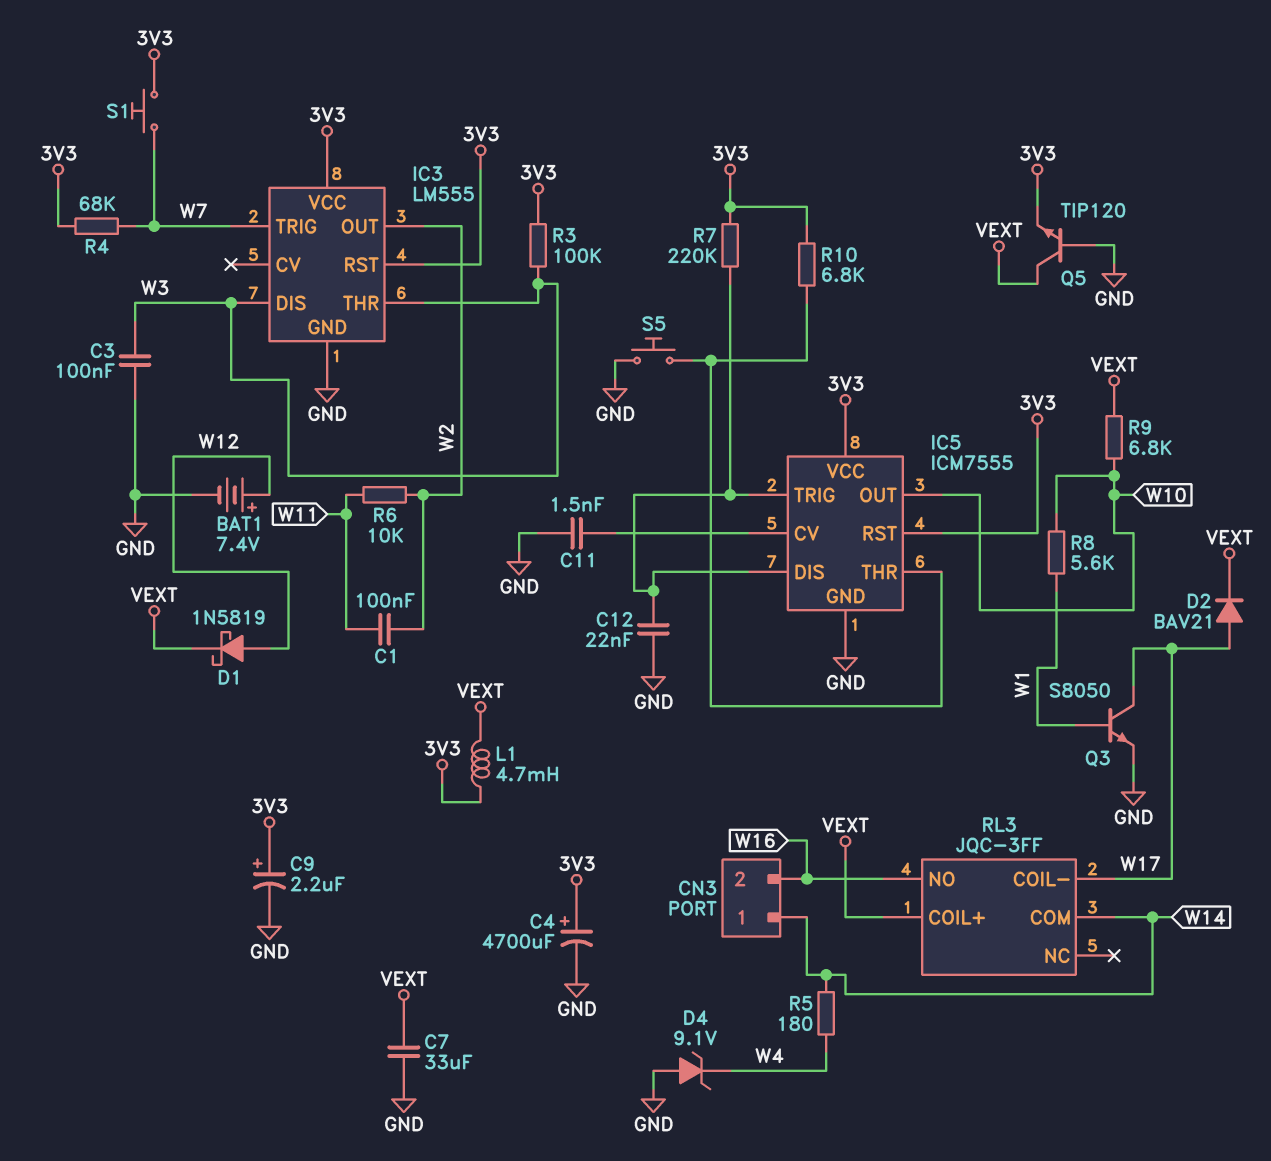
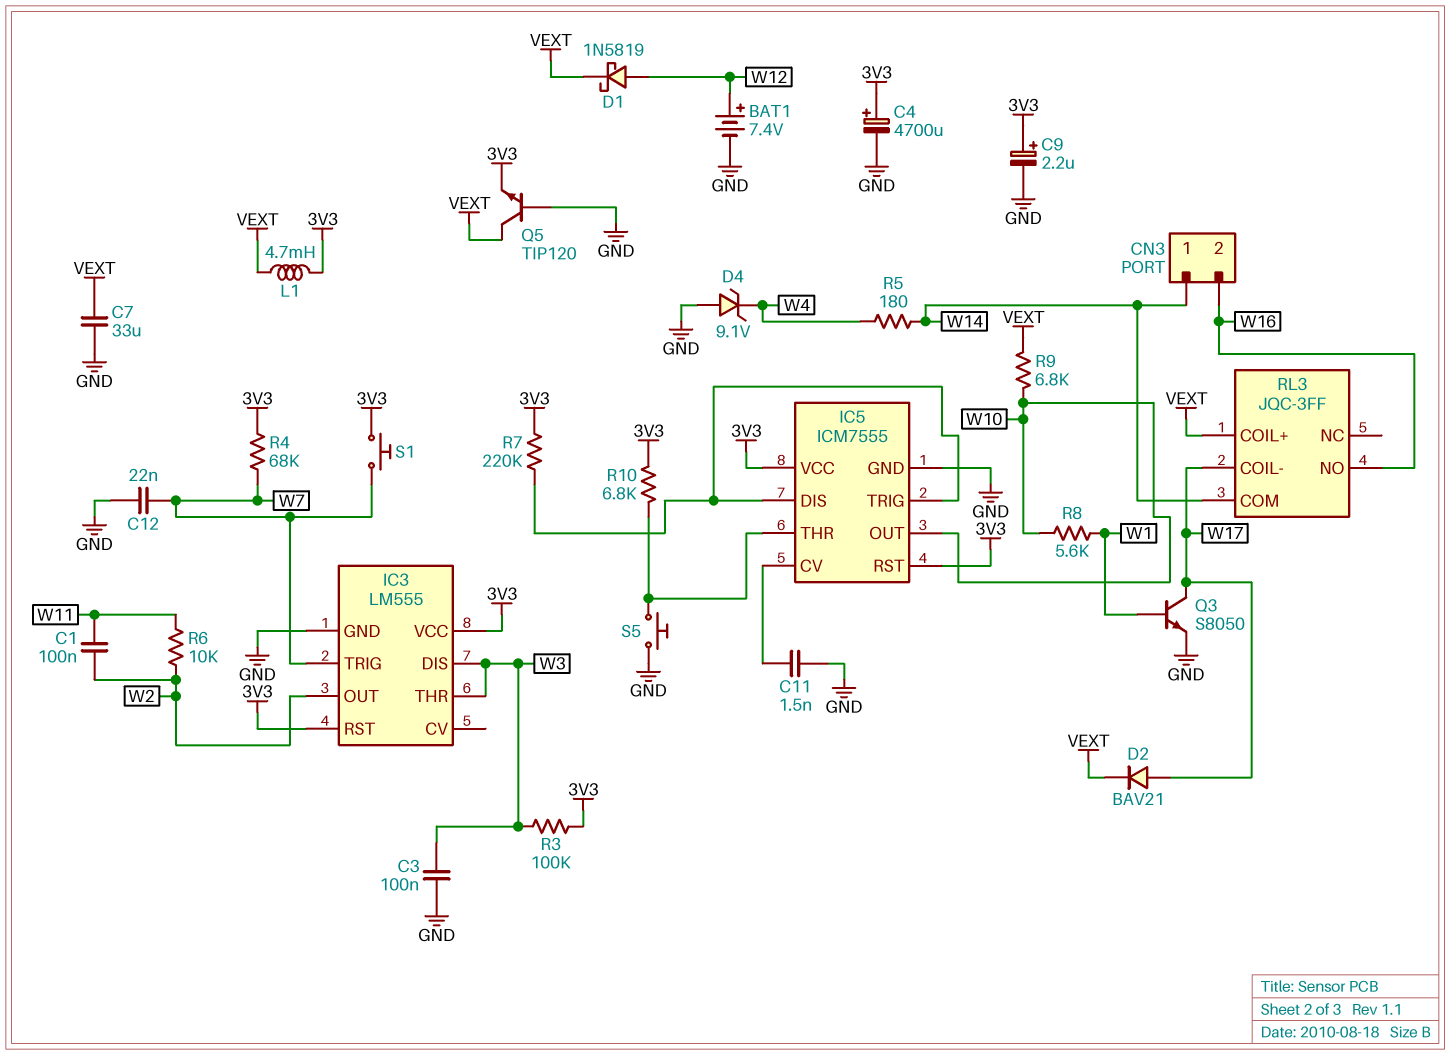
C12: 22nF (GND, IC5/DIS) -> 22nF (GND, W7)

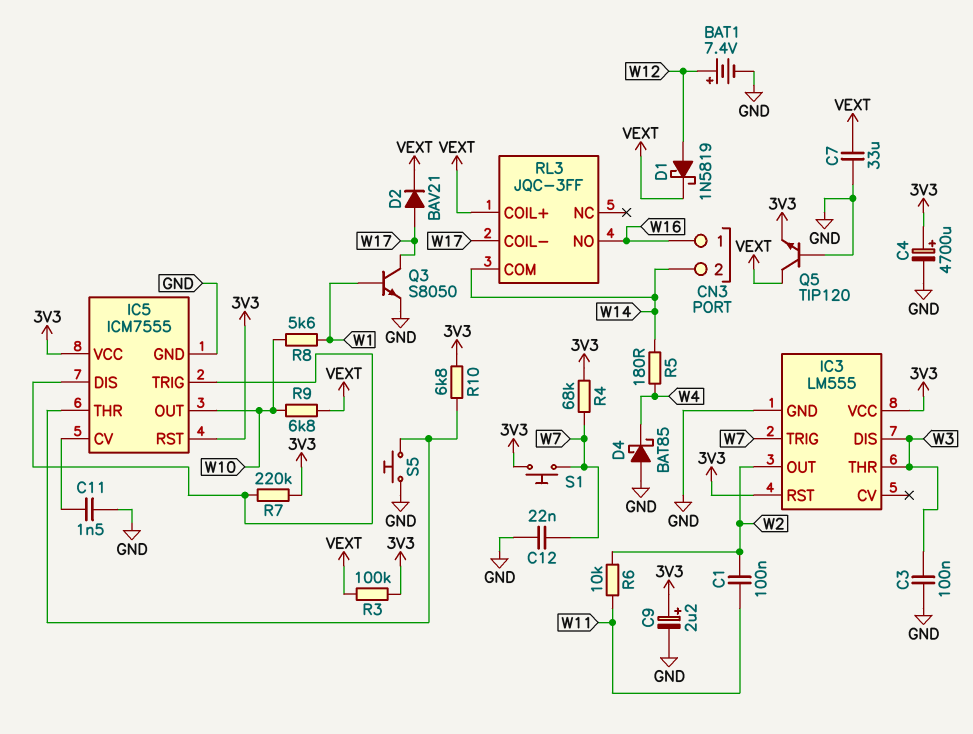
CN3 pin 1: W14 -> W16
CN3 pin 2: W16 -> W14
D4: zener 9.1V (A GND, K W4) -> schottky BAT85 (A GND, K W4)
L1: 4.7mH (3V3, VEXT) -> none
R3: 100k (3V3, W3) -> 100k (3V3, VEXT)

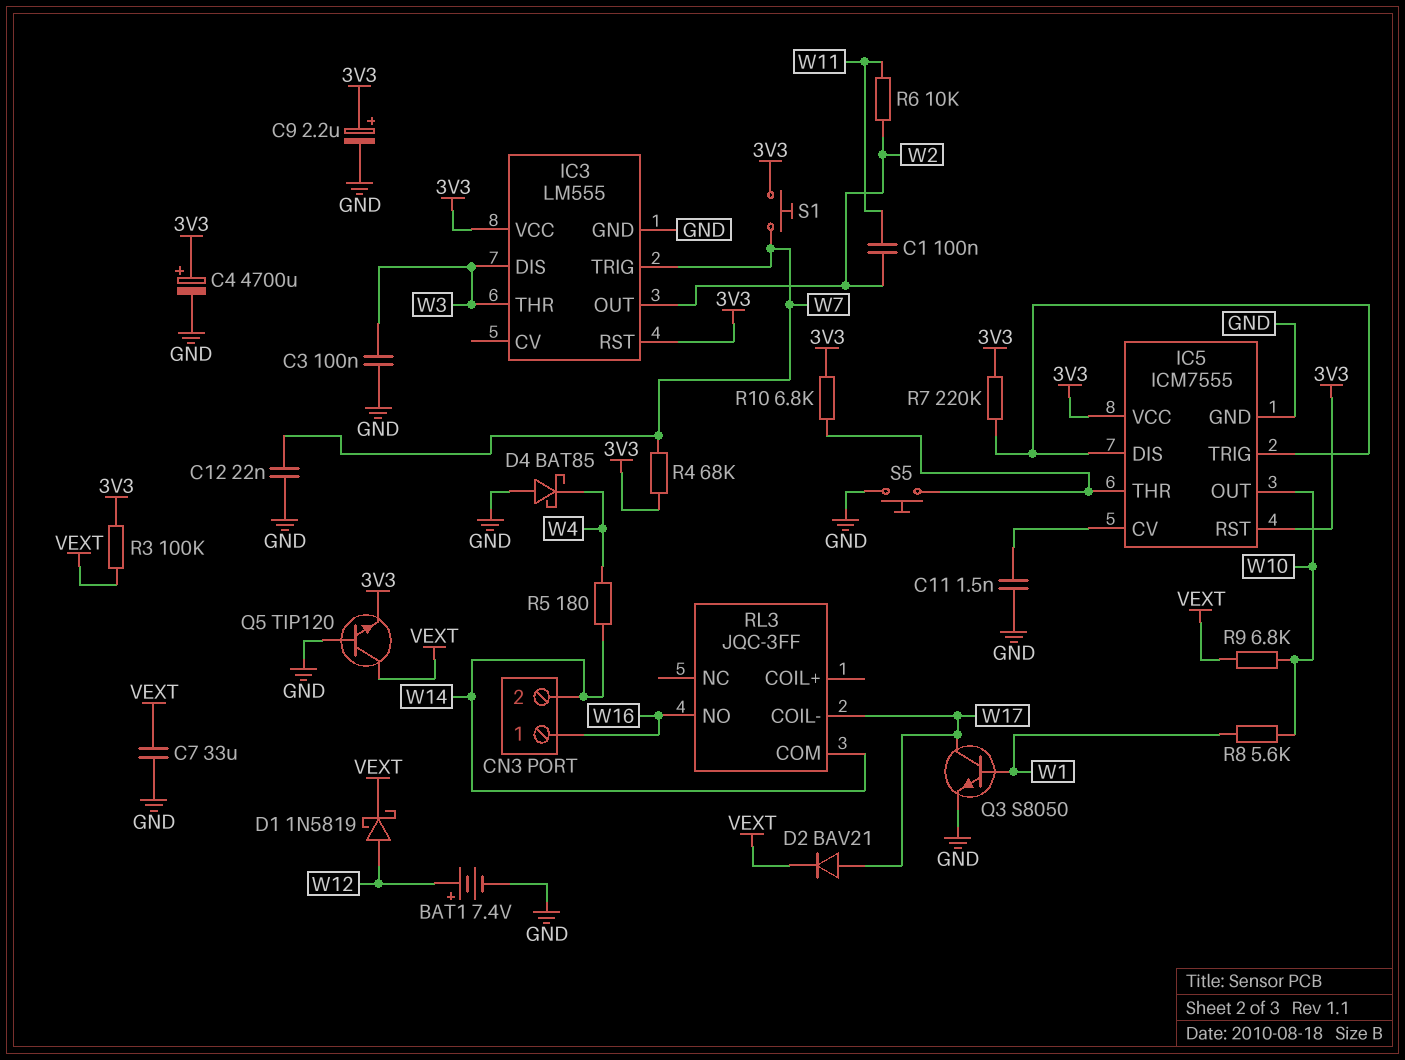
RL3 pin COIL+: VEXT -> none

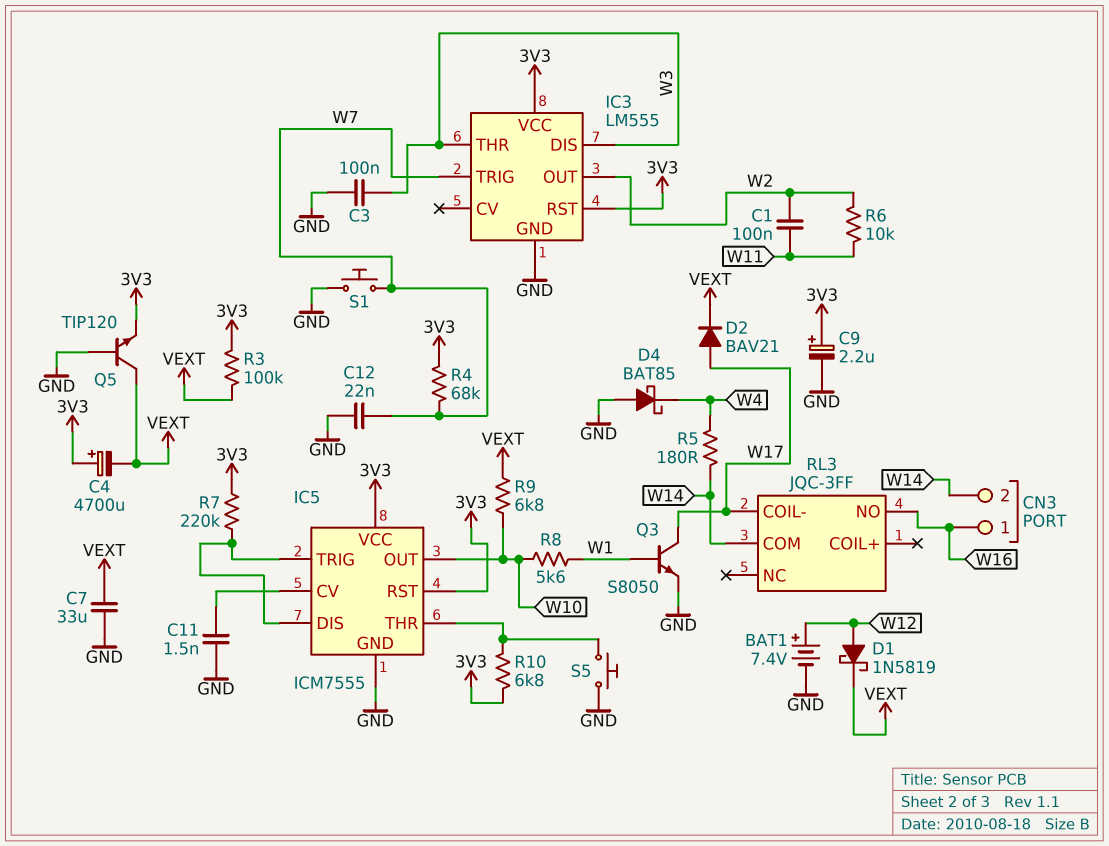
C4: 4700uF (plus 3V3, minus GND) -> 4700uF (plus 3V3, minus VEXT)
S1: button (3V3, W7) -> button (GND, W7)

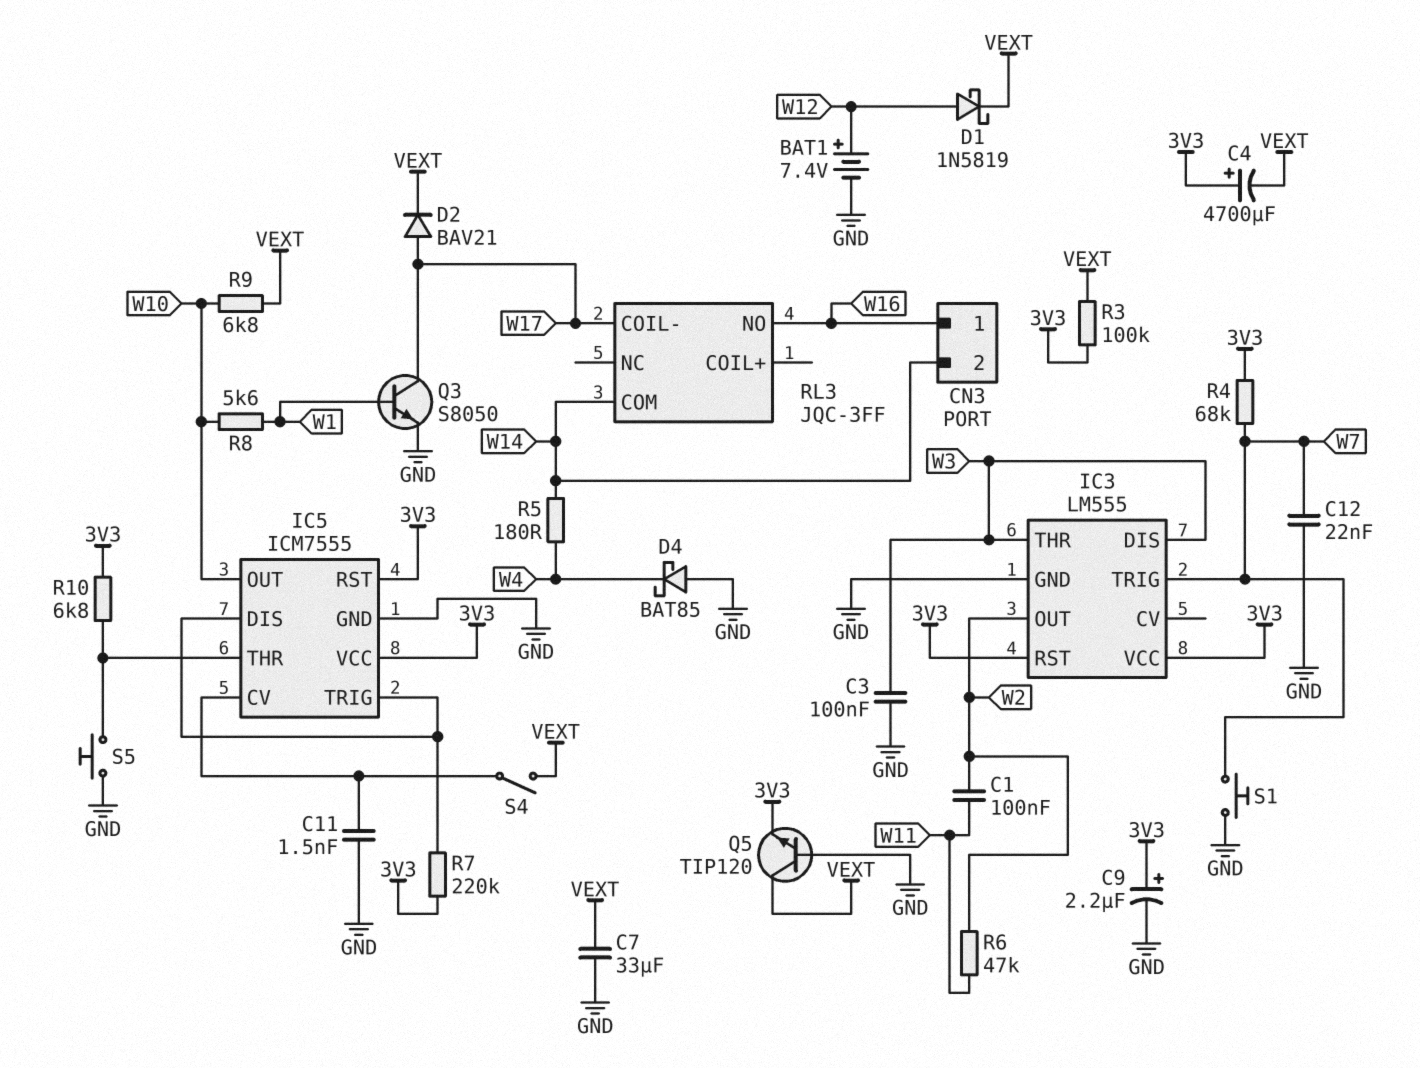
R6: 10k (W2, W11) -> 47k (W2, W11)
S4: none -> switch (IC5/CV, VEXT)

